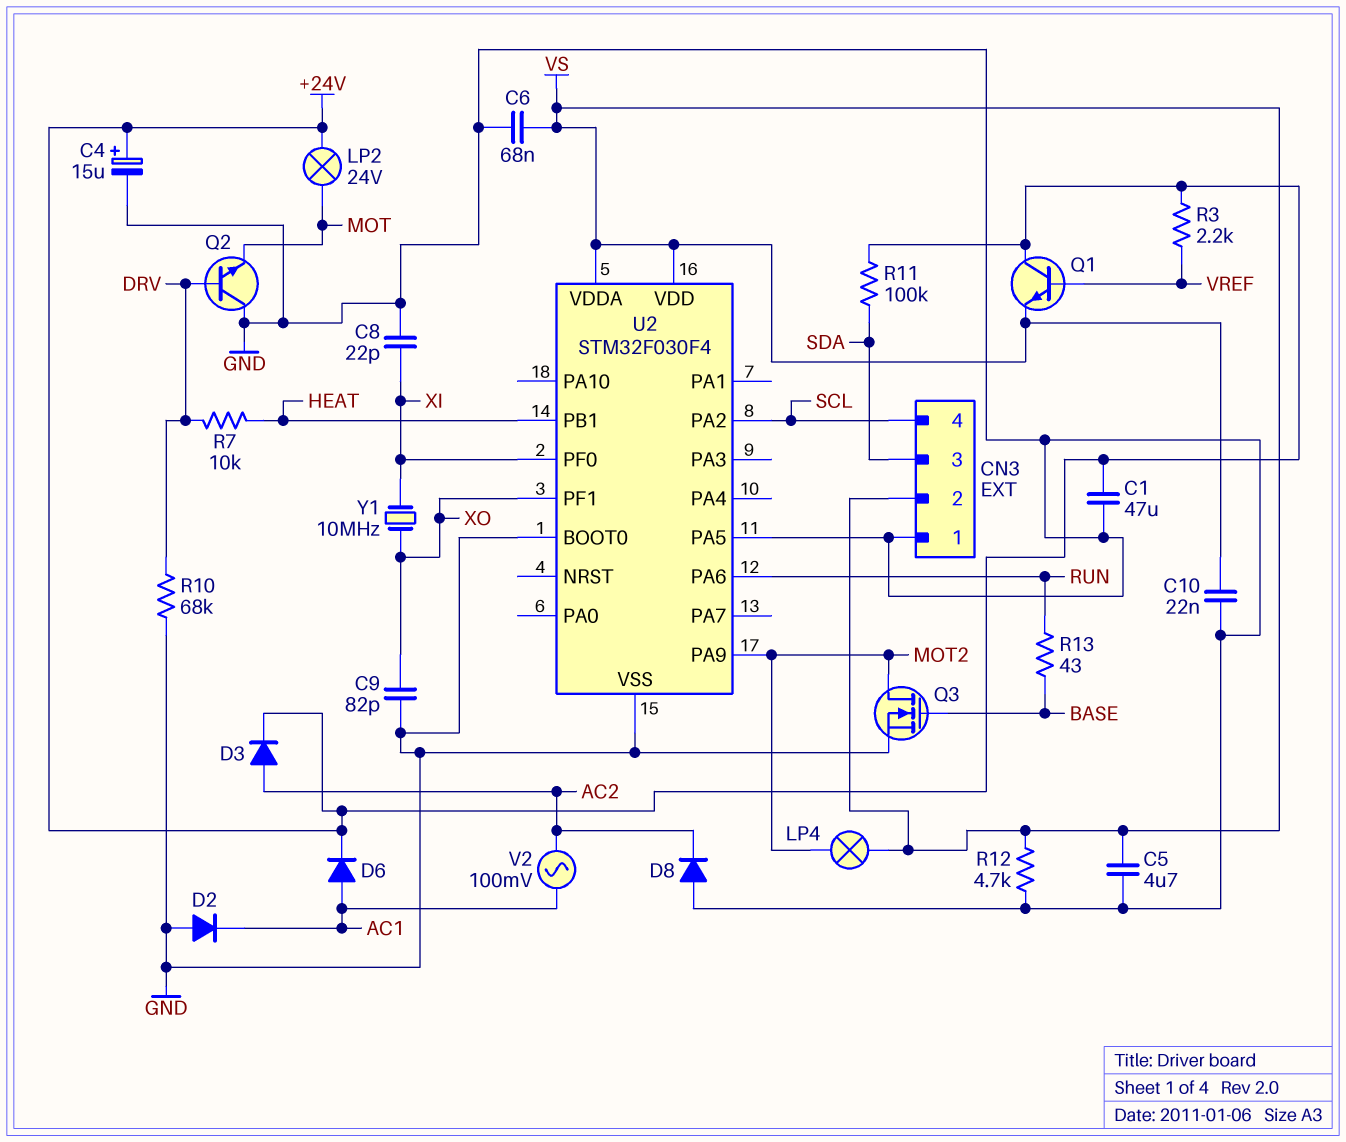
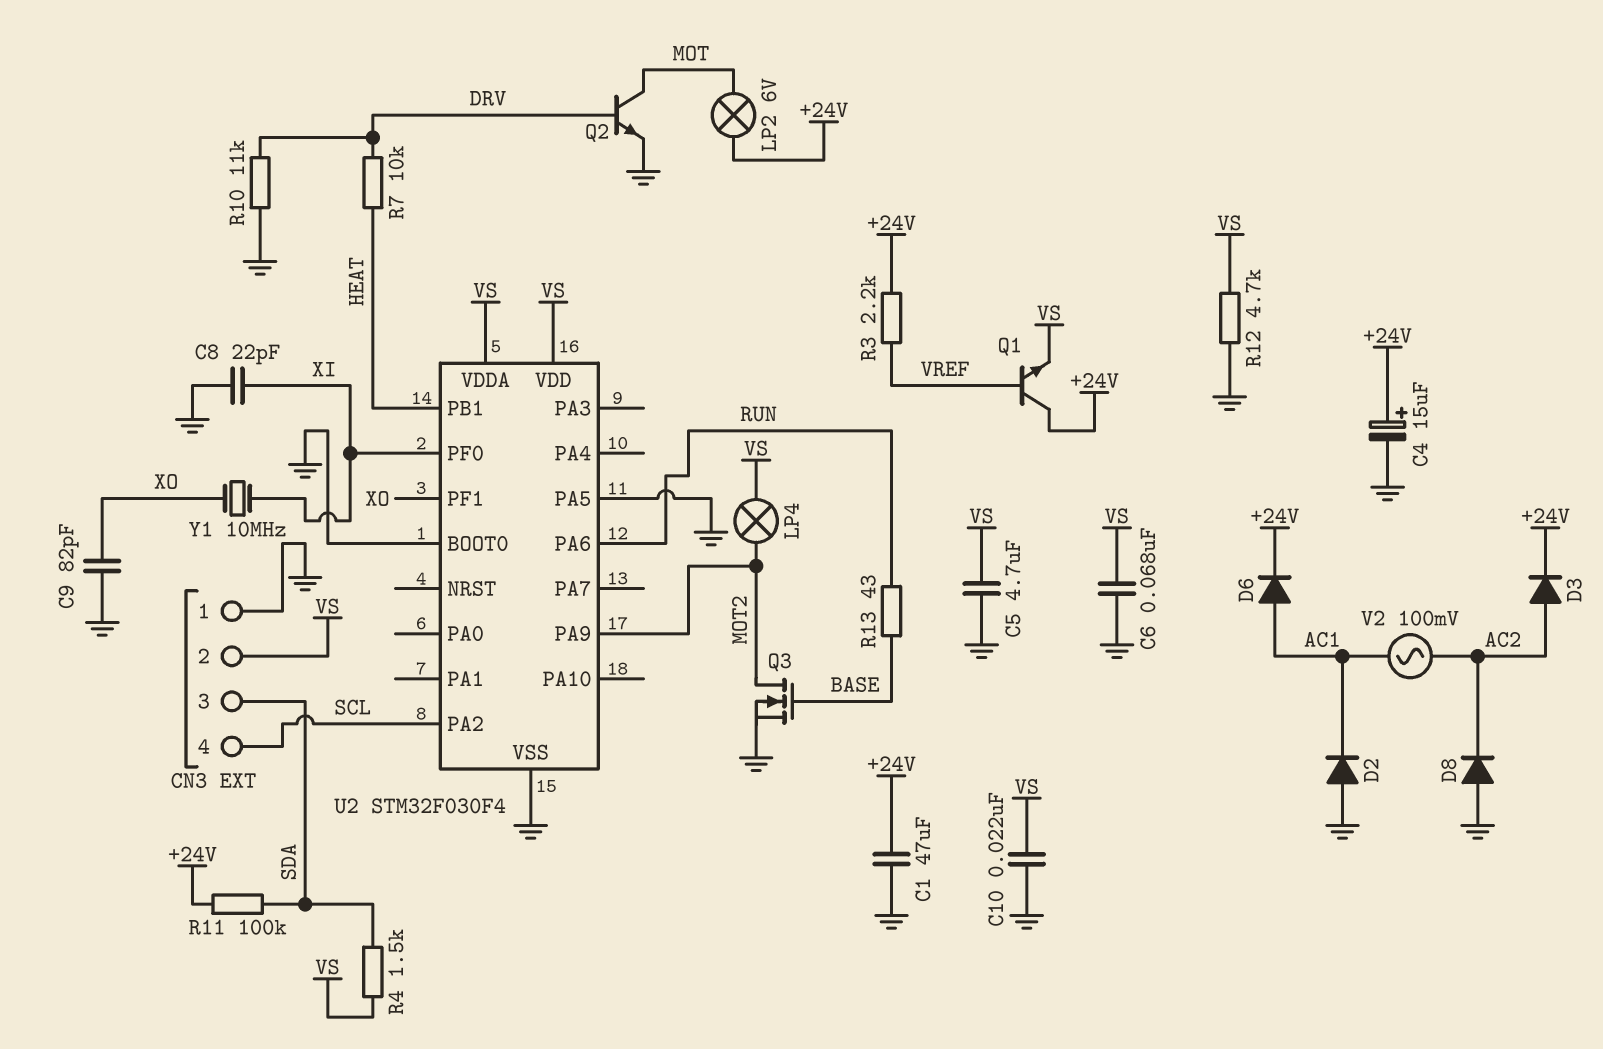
LP2: lamp 24V (+24V, MOT) -> lamp 6V (+24V, MOT)
Q2: NPN (B DRV, C GND, E MOT) -> NPN (B DRV, C MOT, E GND)
R4: none -> 1.5k (SDA, VS)
R10: 68k (DRV, GND) -> 11k (DRV, GND)

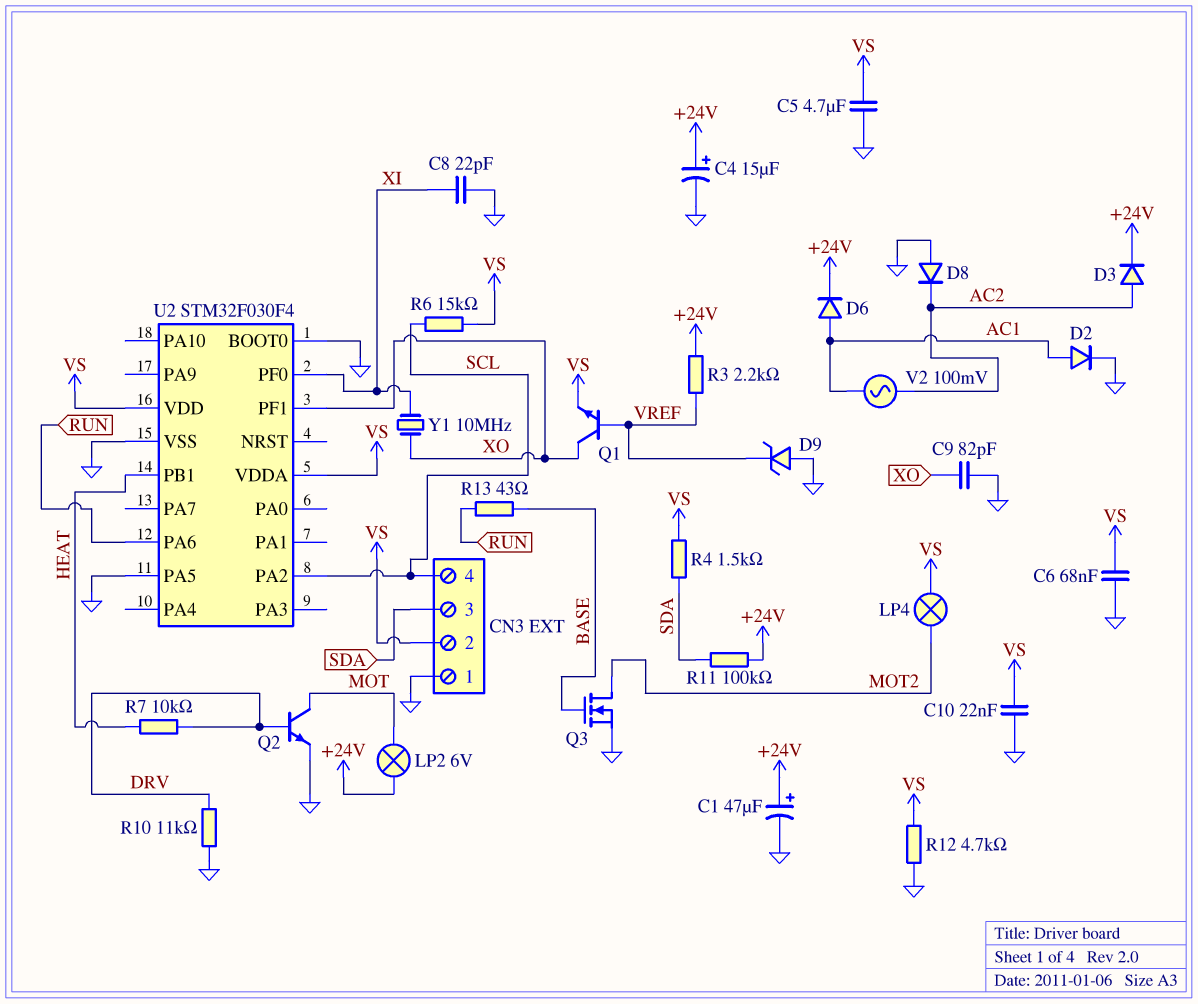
C1: 47uF (+24V, GND) -> 47uF (plus +24V, minus GND)
D2: diode (A GND, K AC1) -> diode (A AC1, K GND)
D9: none -> zener (A GND, K VREF)
Q1: NPN (B VREF, C +24V, E VS) -> NPN (B VREF, C XO, E VS)
R6: none -> 15k (SCL, VS)
U2 pin PA9: MOT2 -> none

